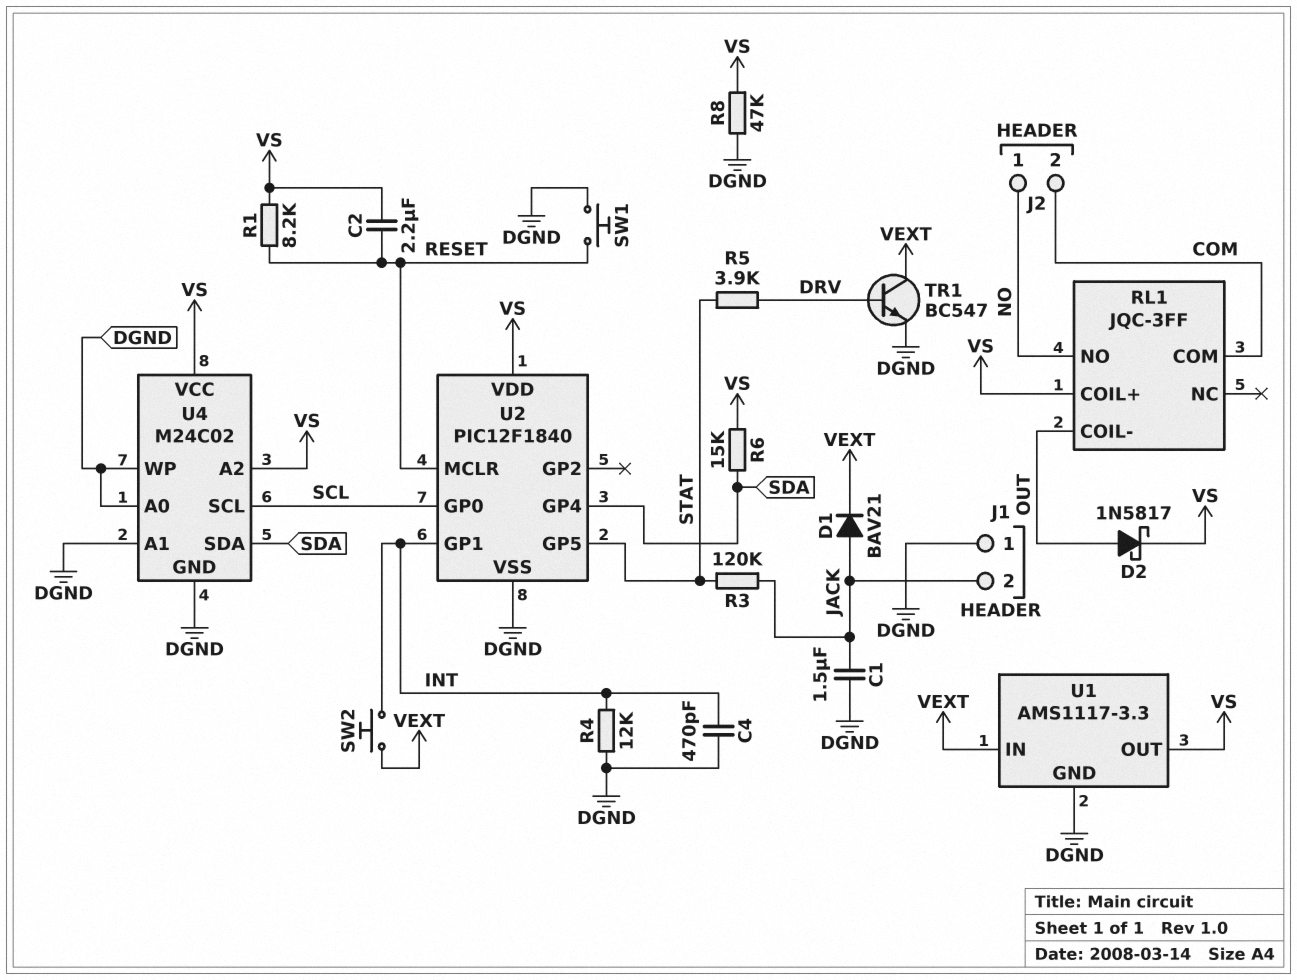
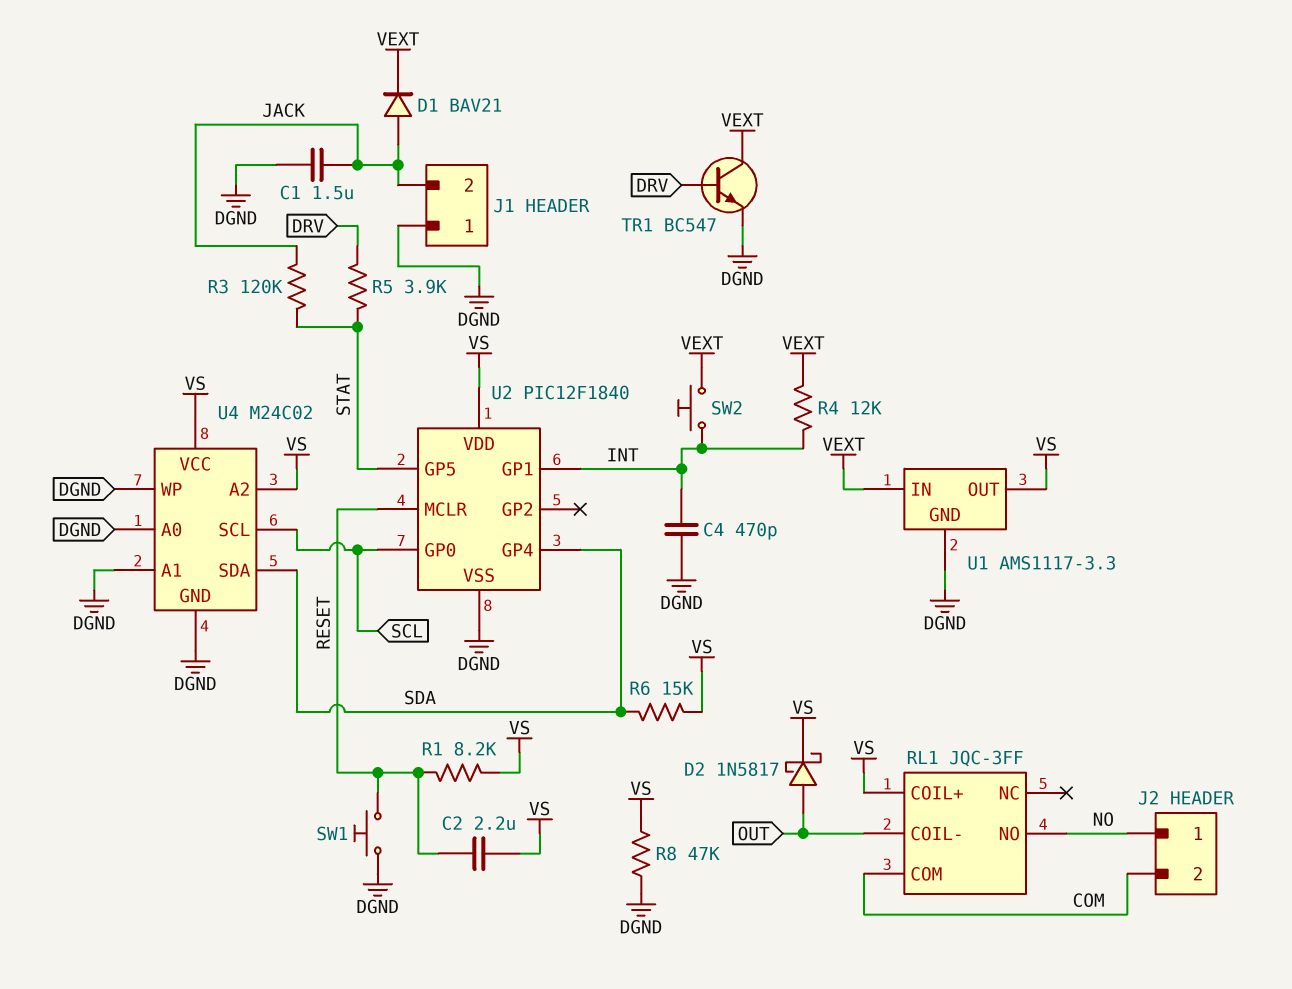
R4: 12k (DGND, INT) -> 12k (INT, VEXT)

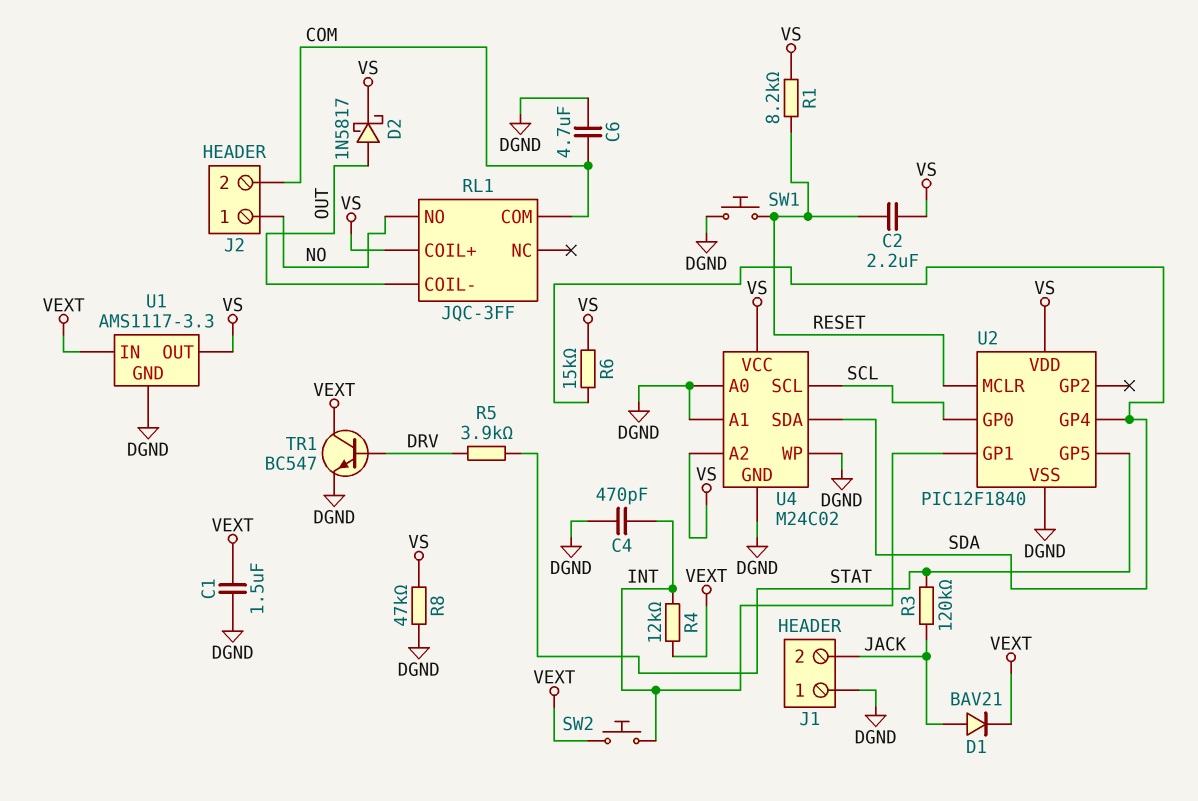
C1: 1.5uF (DGND, JACK) -> 1.5uF (DGND, VEXT)
C6: none -> 4.7uF (COM, DGND)

